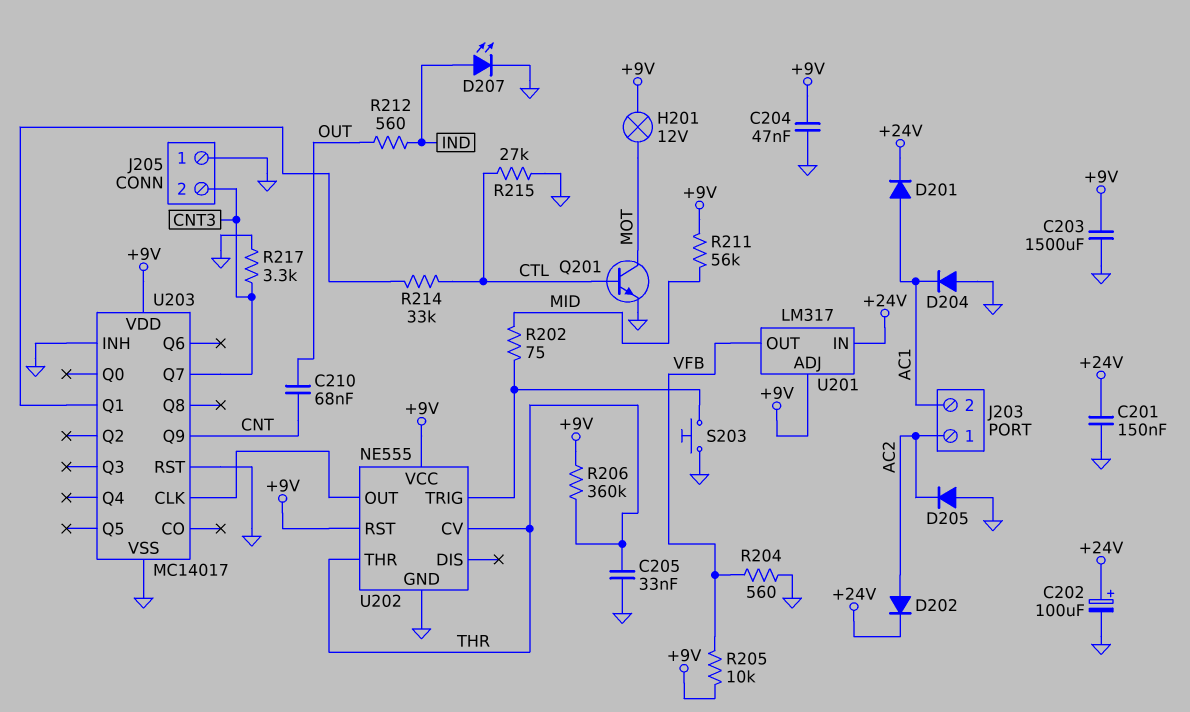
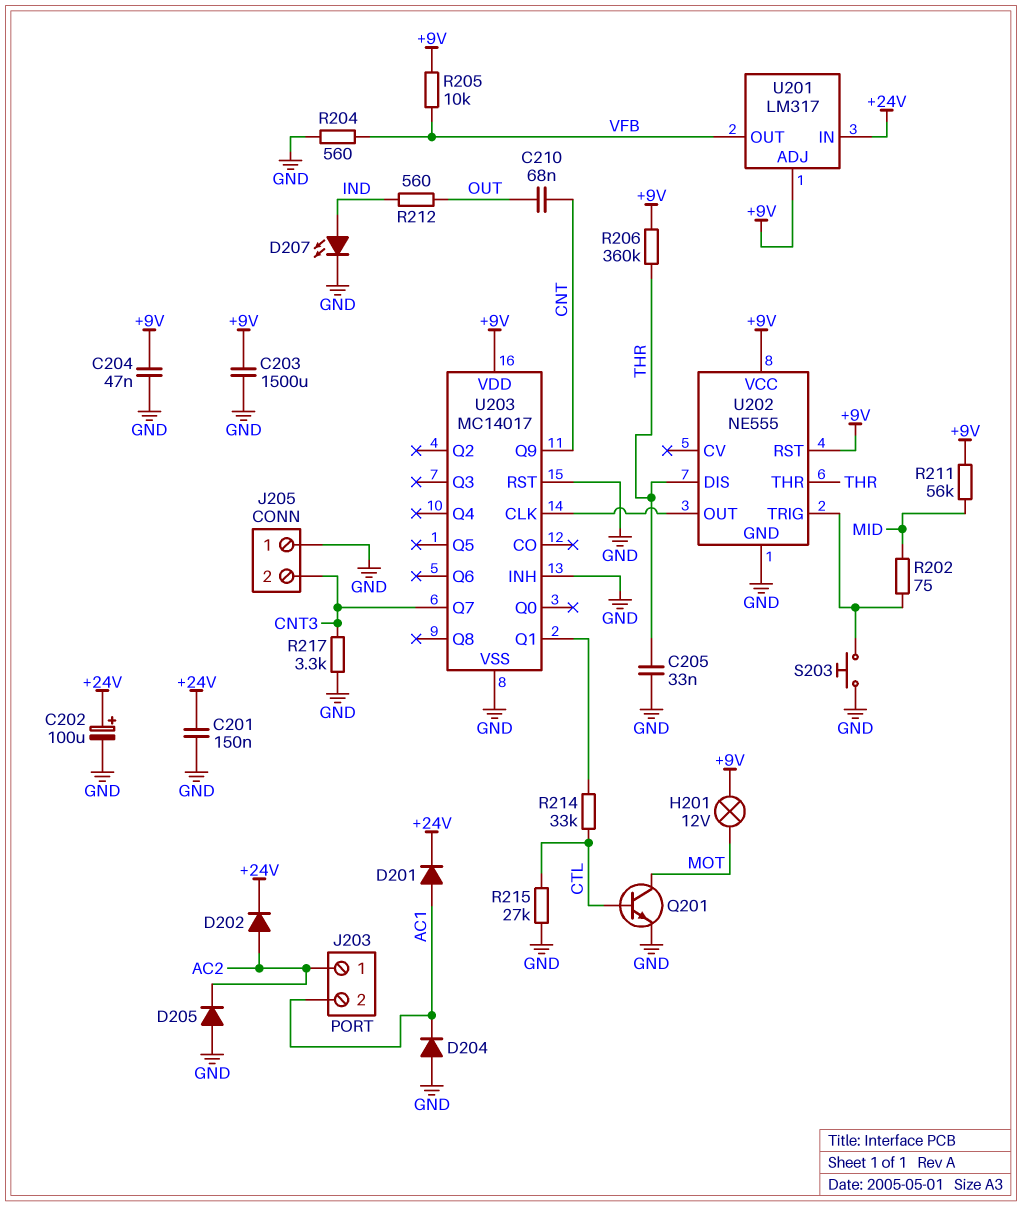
U202 pin CV: THR -> none
U202 pin DIS: none -> THR

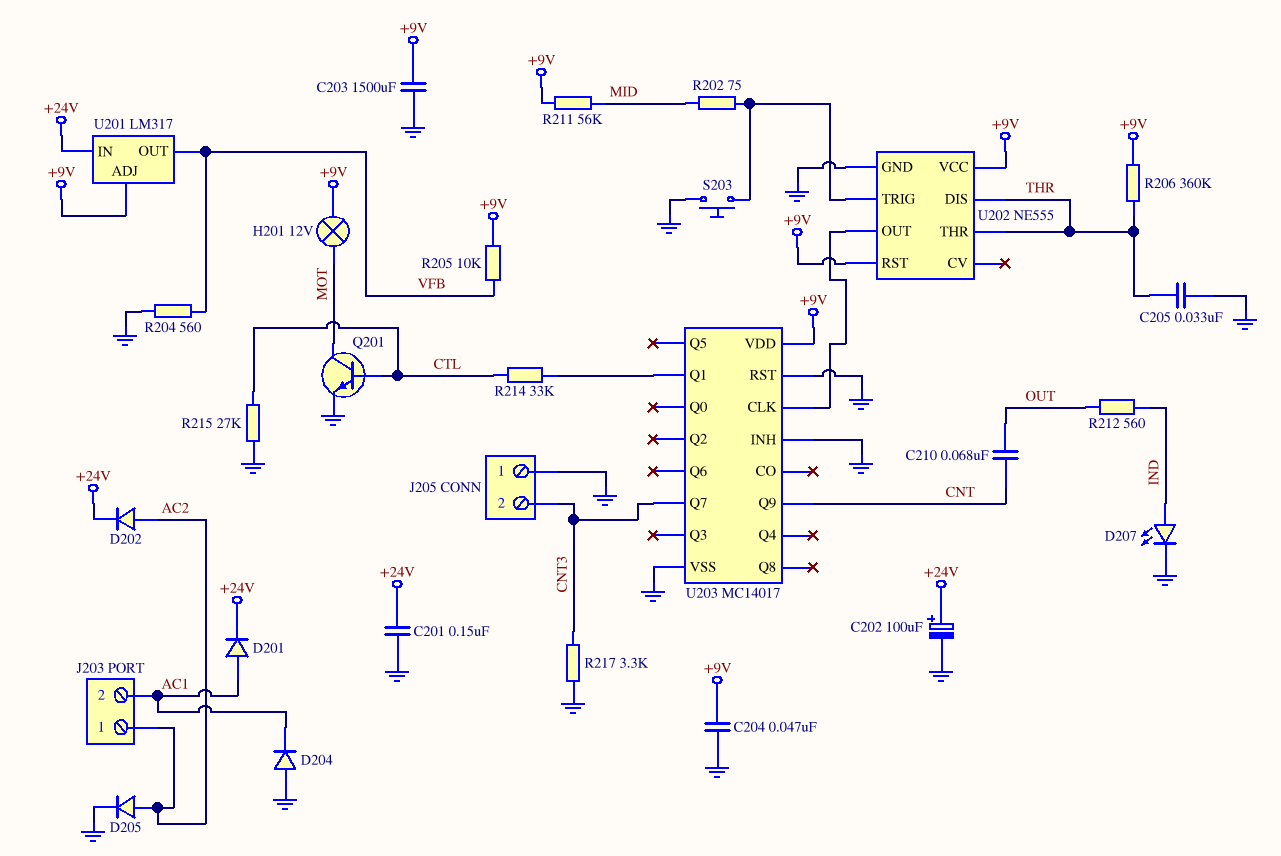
D205: diode (A GND, K AC2) -> diode (A AC2, K GND)

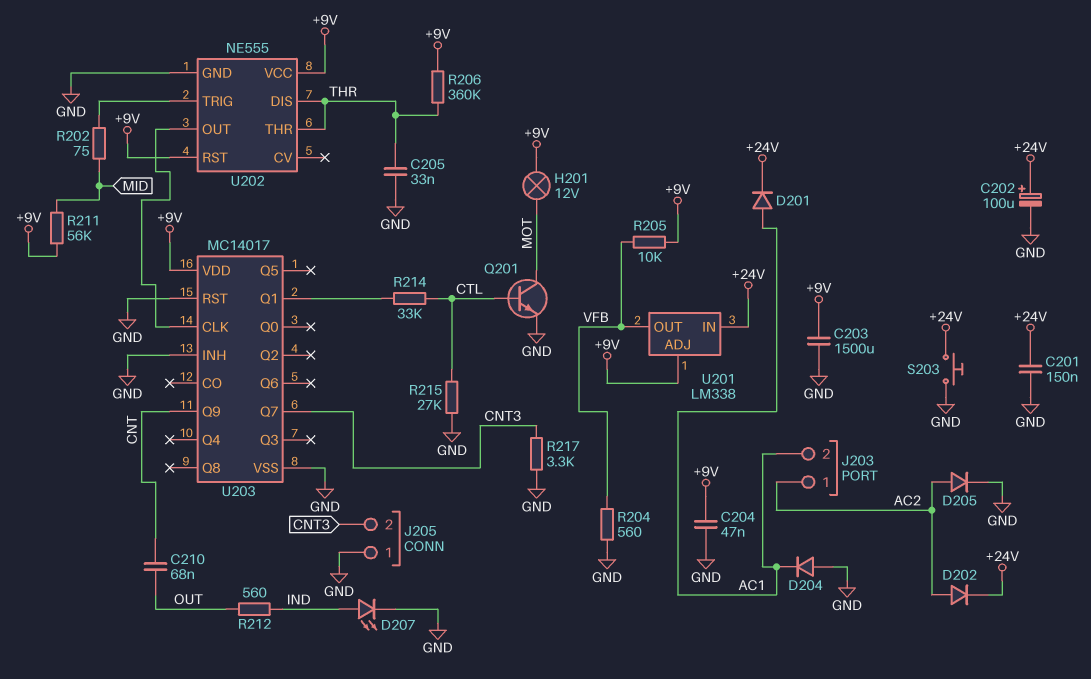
S203: button (GND, U202/TRIG) -> button (+24V, GND)
U201: LM317 -> LM338

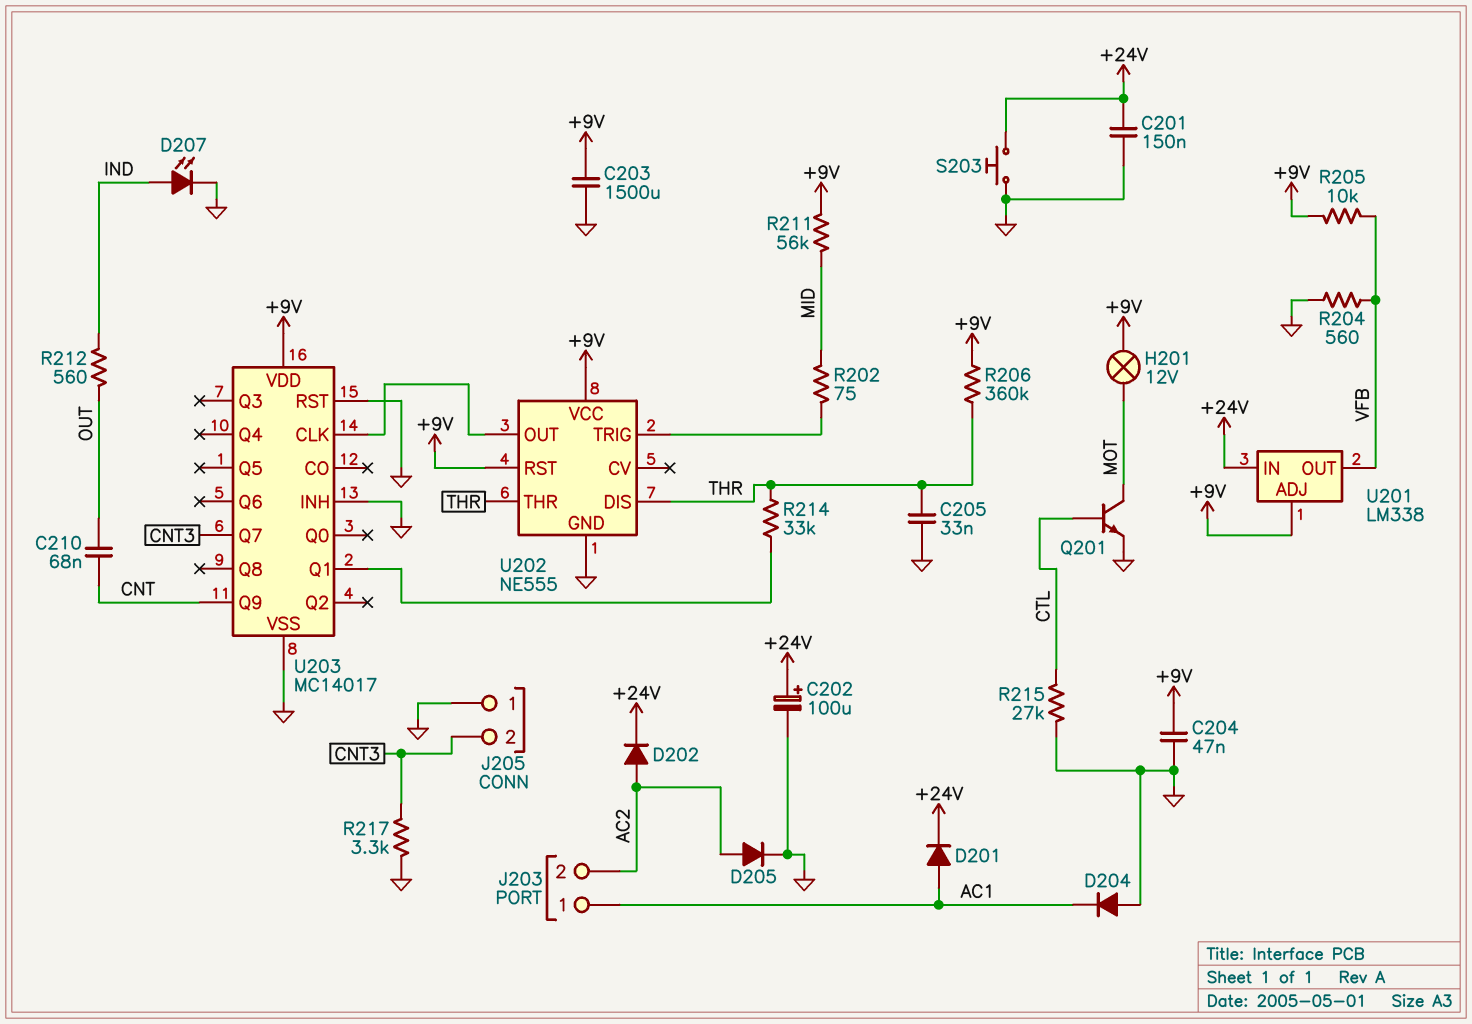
J203 pin 1: AC2 -> AC1
J203 pin 2: AC1 -> AC2
R214: 33k (CTL, U203/Q1) -> 33k (THR, U203/Q1)

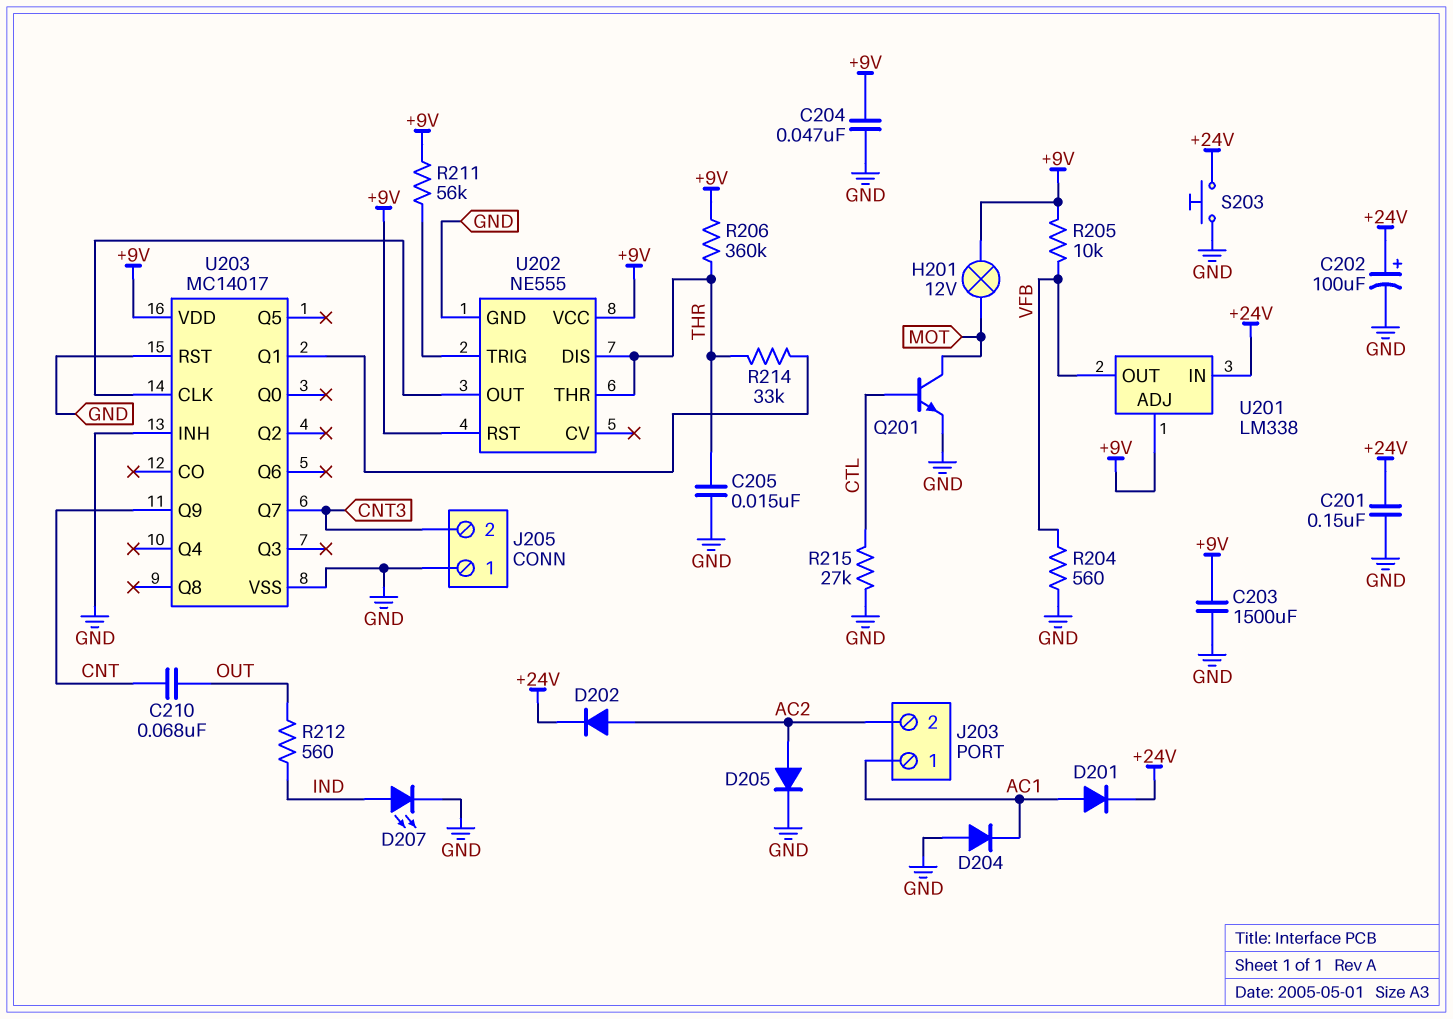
C205: 33nF (GND, THR) -> 15nF (GND, THR)
R202: 75 (MID, U202/TRIG) -> none
R211: 56k (+9V, MID) -> 56k (+9V, U202/TRIG)
R217: 3.3k (CNT3, GND) -> none

